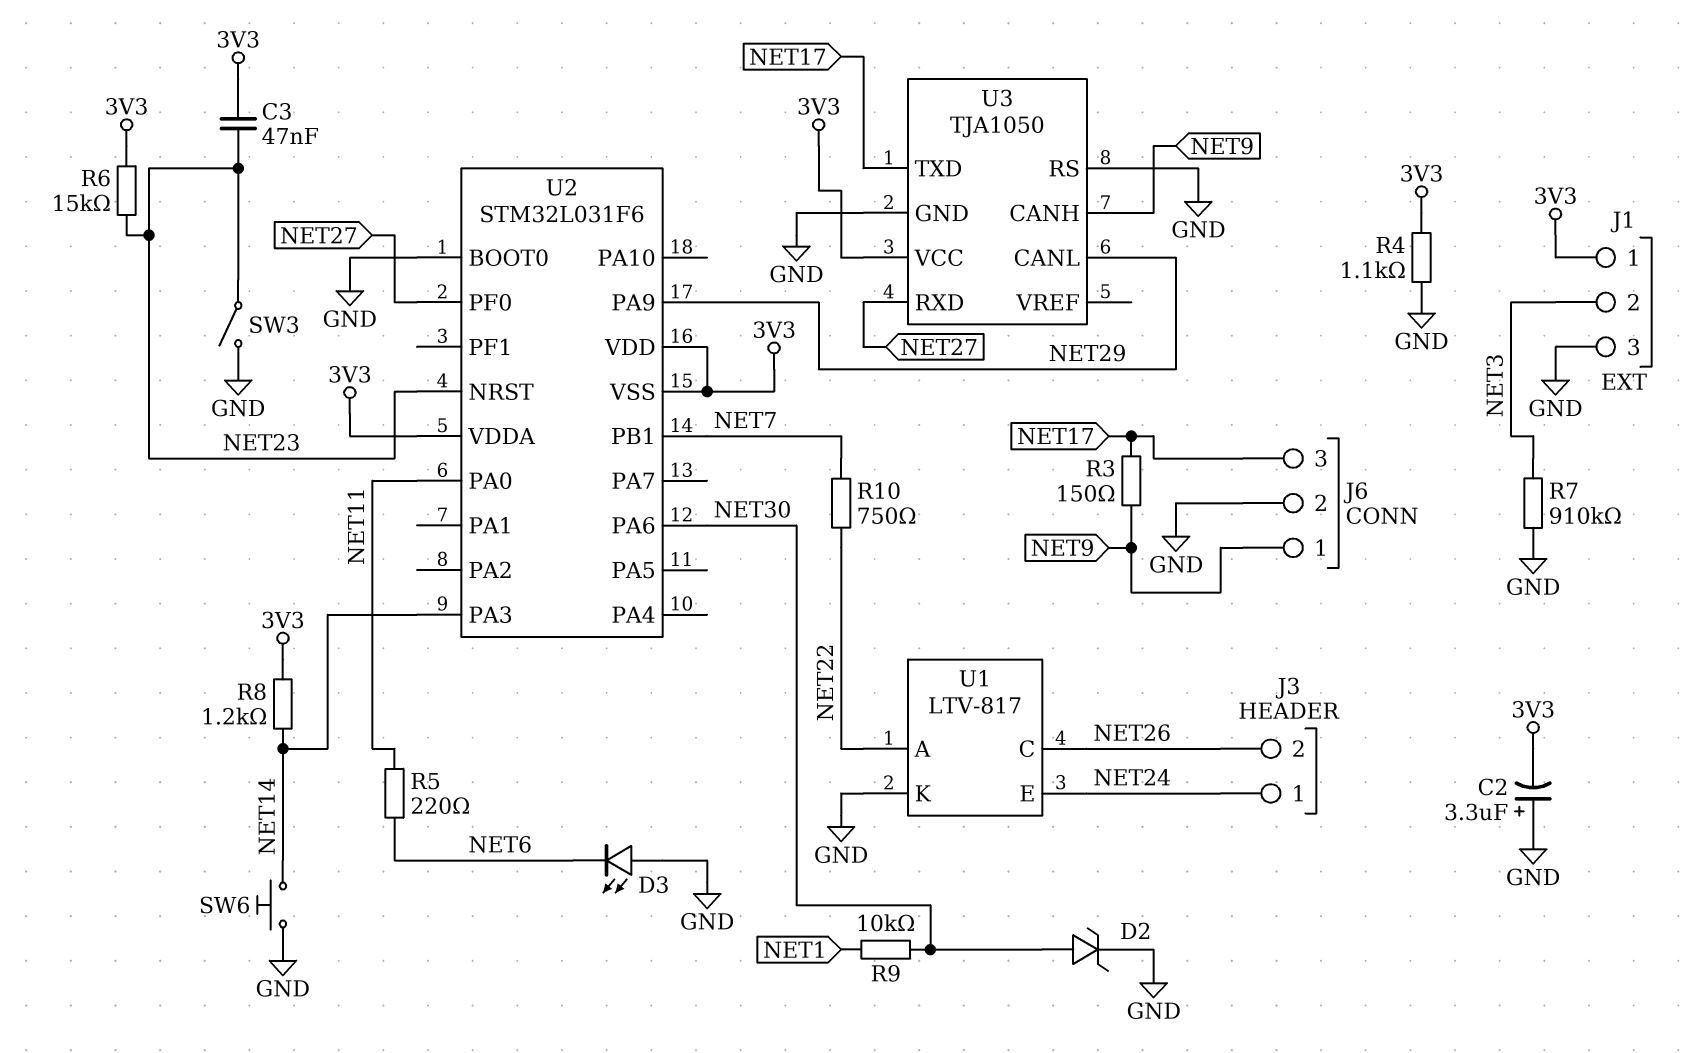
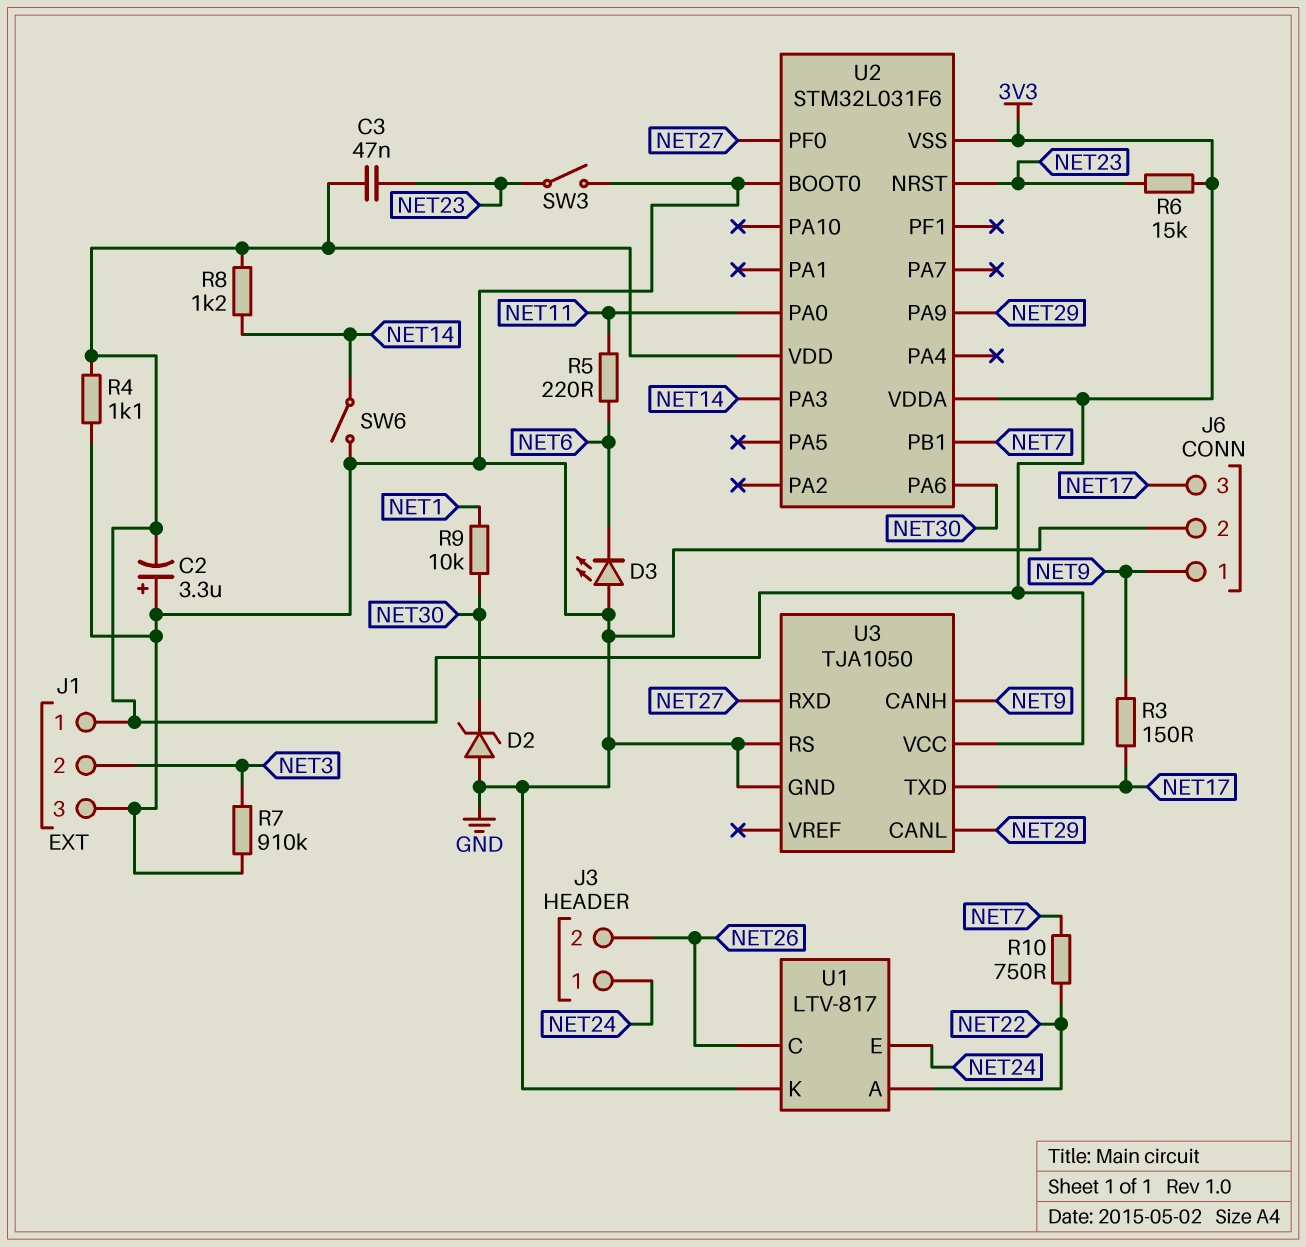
D2: zener (A NET30, K GND) -> zener (A GND, K NET30)
SW6: button (GND, NET14) -> switch (GND, NET14)

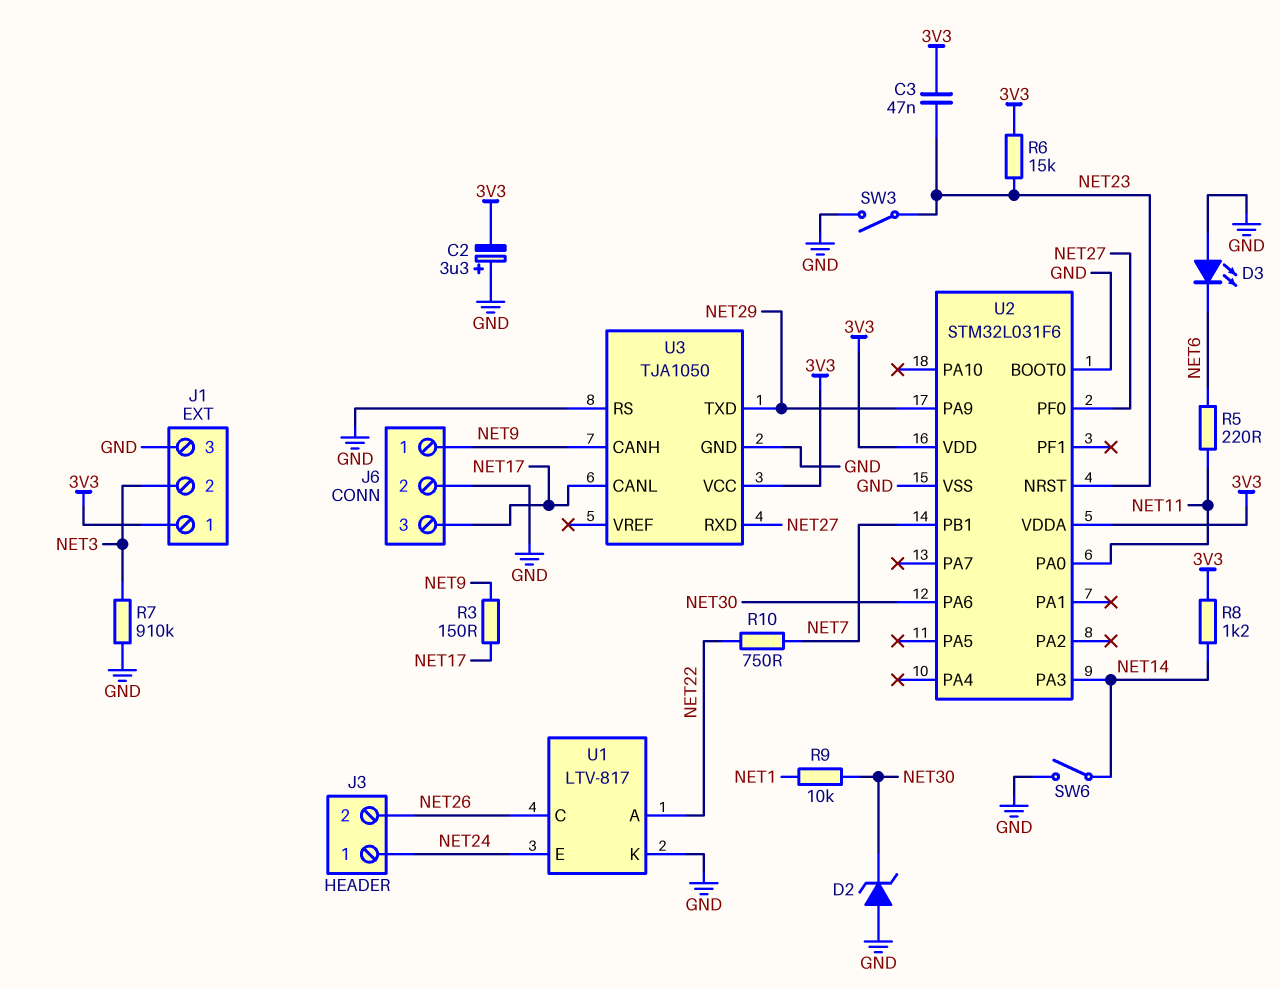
R4: 1.1k (3V3, GND) -> none
U2 pin VSS: 3V3 -> GND
U3 pin CANL: NET29 -> NET17
U3 pin TXD: NET17 -> NET29

